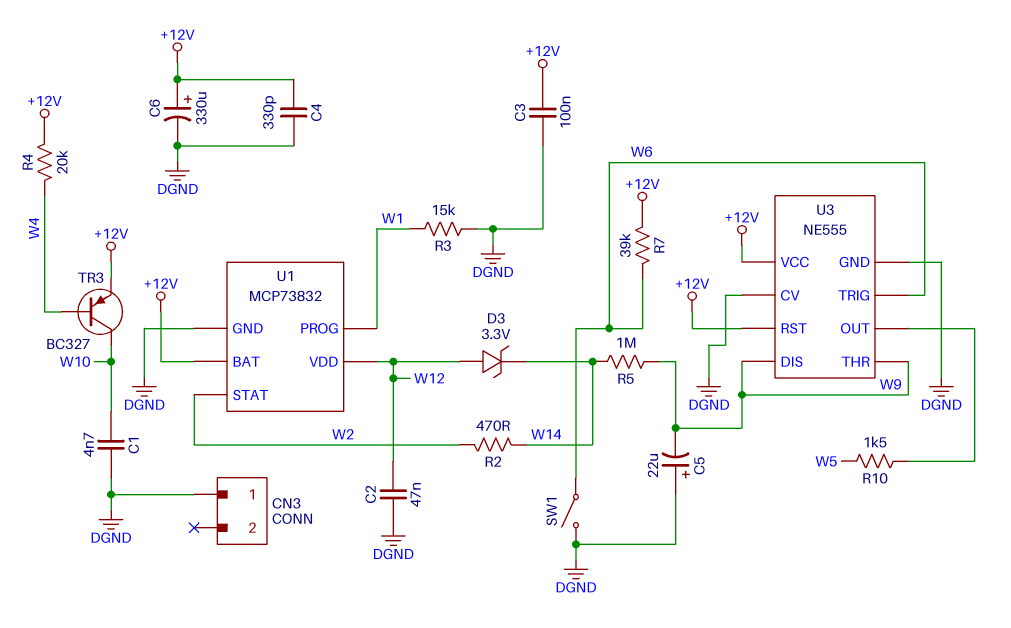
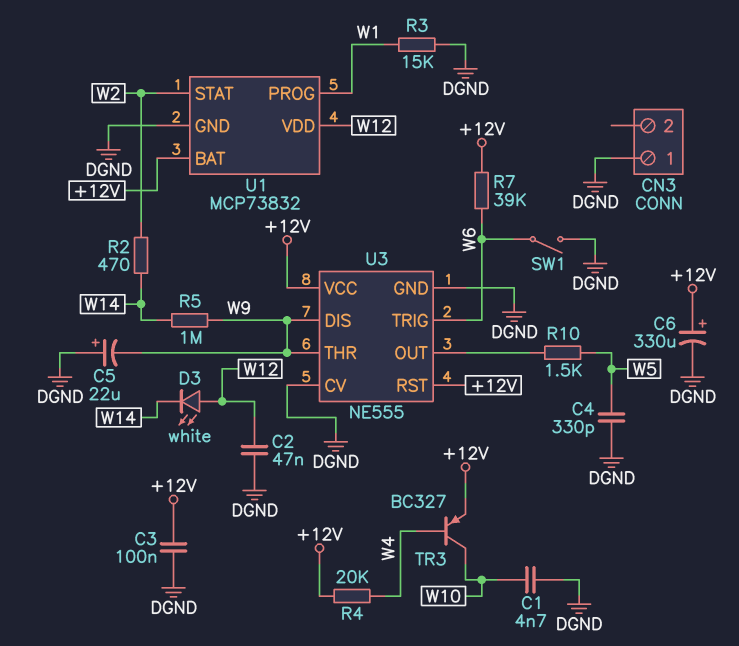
C4: 330pF (+12V, DGND) -> 330pF (DGND, W5)
D3: zener 3.3V (A W12, K W14) -> LED white (A W12, K W14)

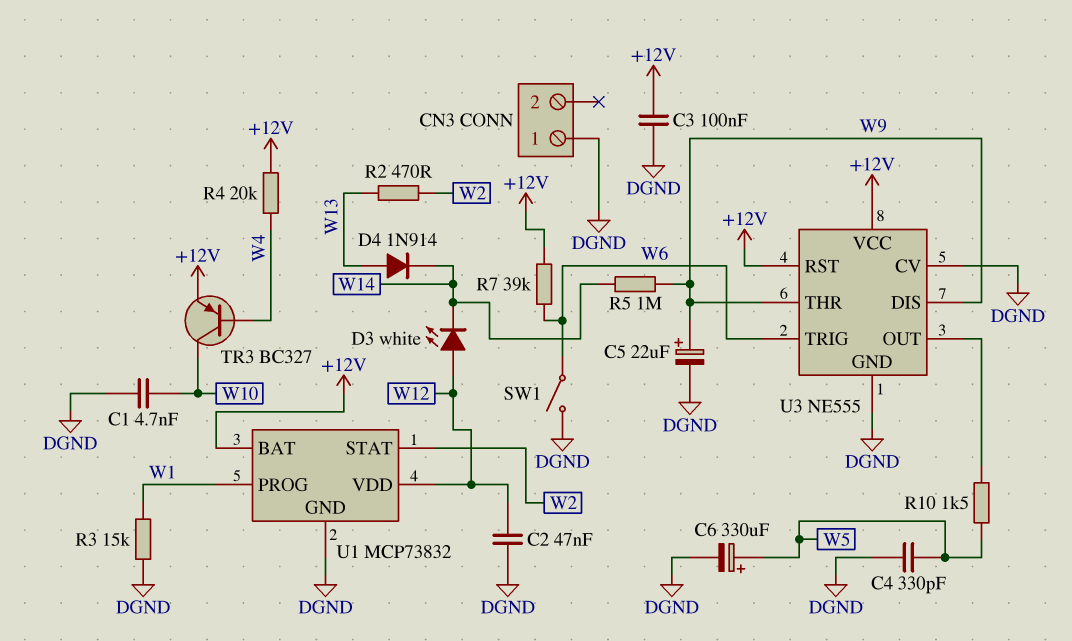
C5: 22uF (plus DGND, minus W9) -> 22uF (plus W9, minus DGND)
C6: 330uF (plus +12V, minus DGND) -> 330uF (plus W5, minus DGND)
D4: none -> diode 1N914 (A W13, K W14)
R2: 470 (W2, W14) -> 470 (W2, W13)

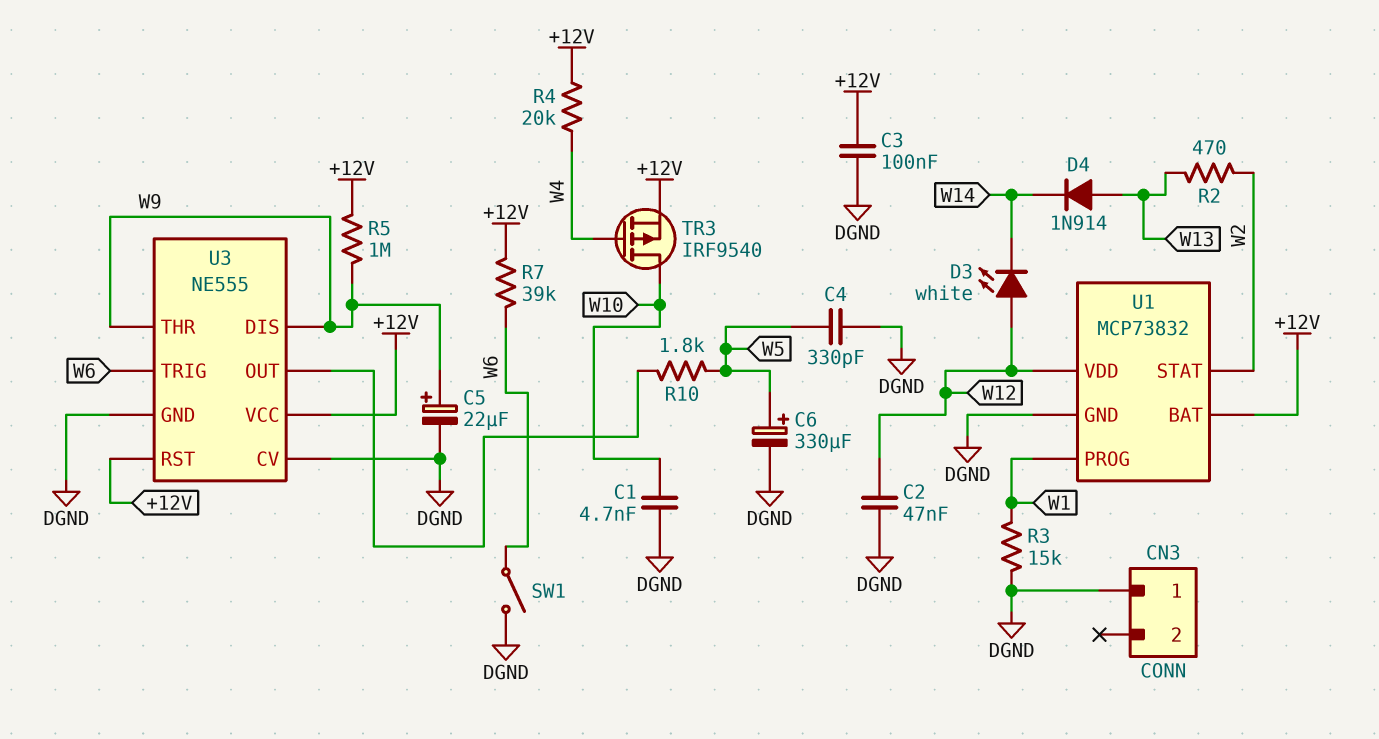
R5: 1M (W9, W14) -> 1M (+12V, W9)
R10: 1.5k (U3/OUT, W5) -> 1.8k (U3/OUT, W5)
TR3: PNP BC327 (B W4, C W10, E +12V) -> PMOS IRF9540 (G W4, D W10, S +12V)

